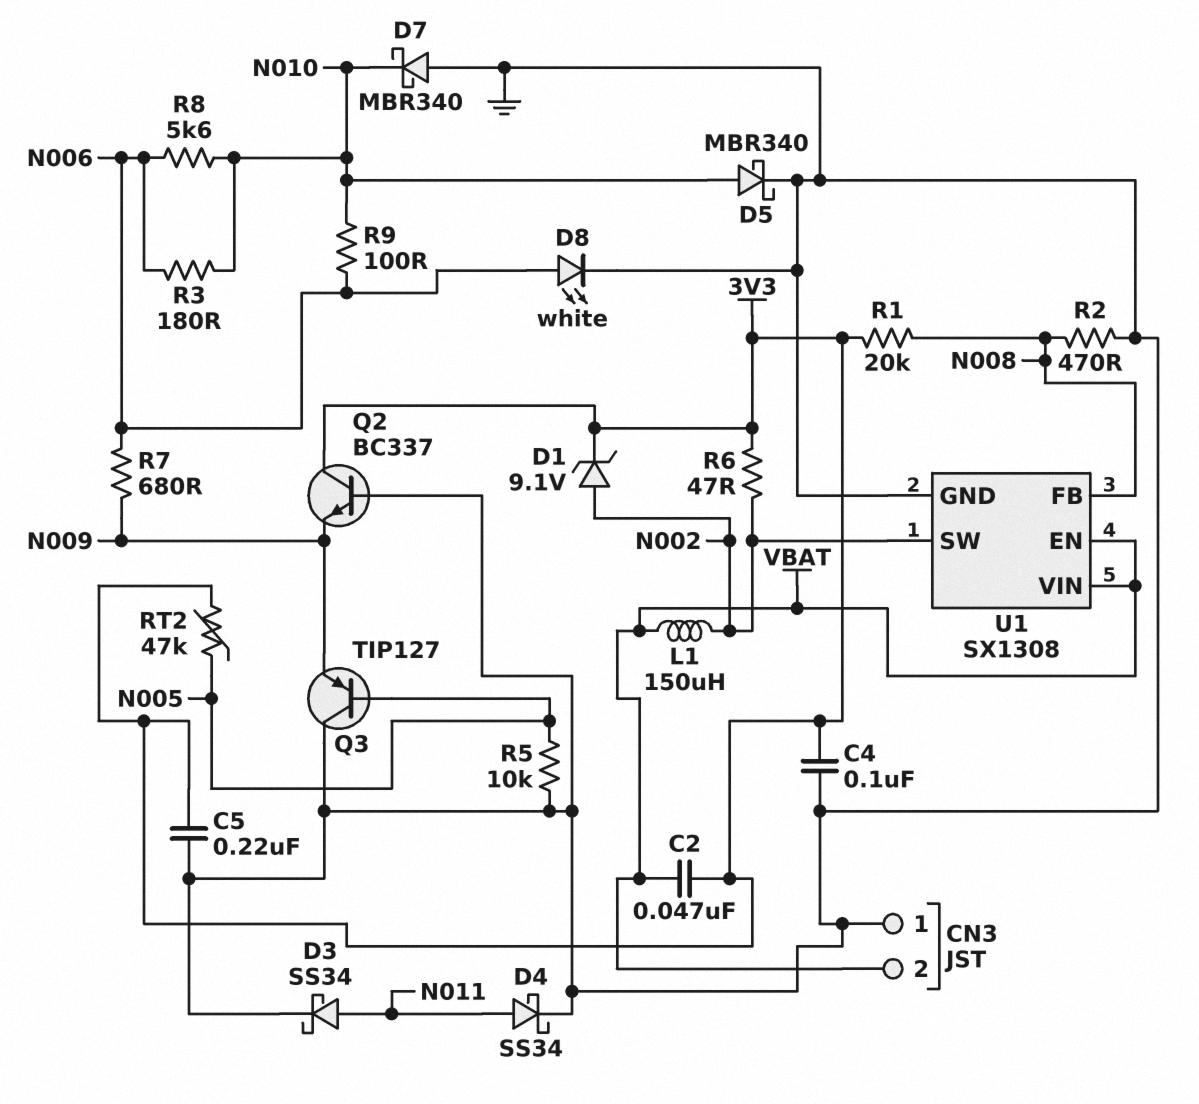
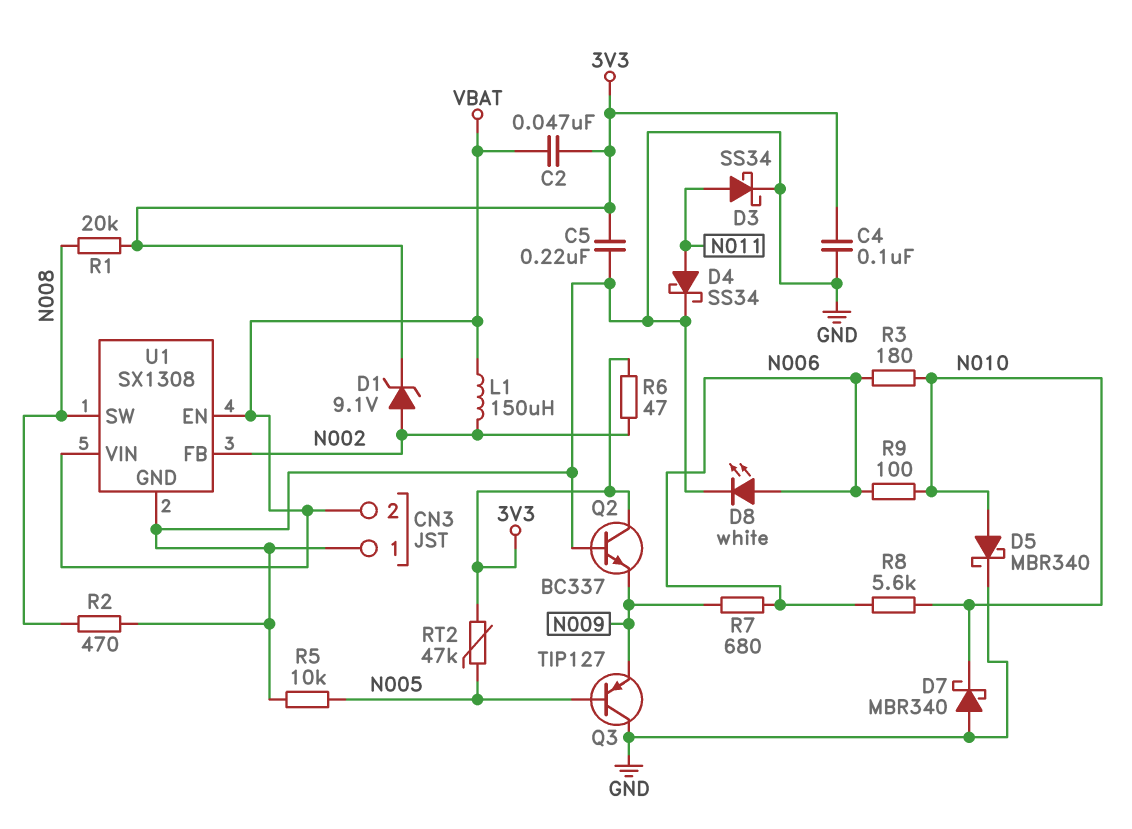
U1 pin FB: N008 -> N002
U1 pin SW: N002 -> N008

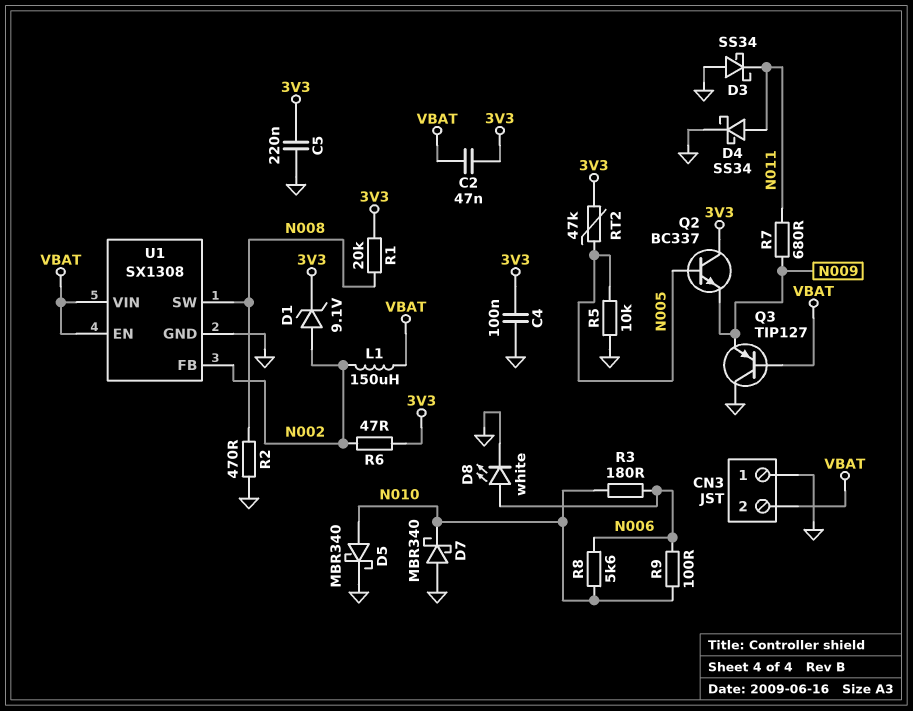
D3: schottky SS34 (A N011, K GND) -> schottky SS34 (A GND, K N011)
Q2: NPN BC337 (B GND, C 3V3, E N009) -> NPN BC337 (B N005, C 3V3, E N009)
Q3: PNP TIP127 (B N005, C GND, E N009) -> PNP TIP127 (B VBAT, C GND, E N009)
R7: 680 (N006, N009) -> 680 (N009, N011)

